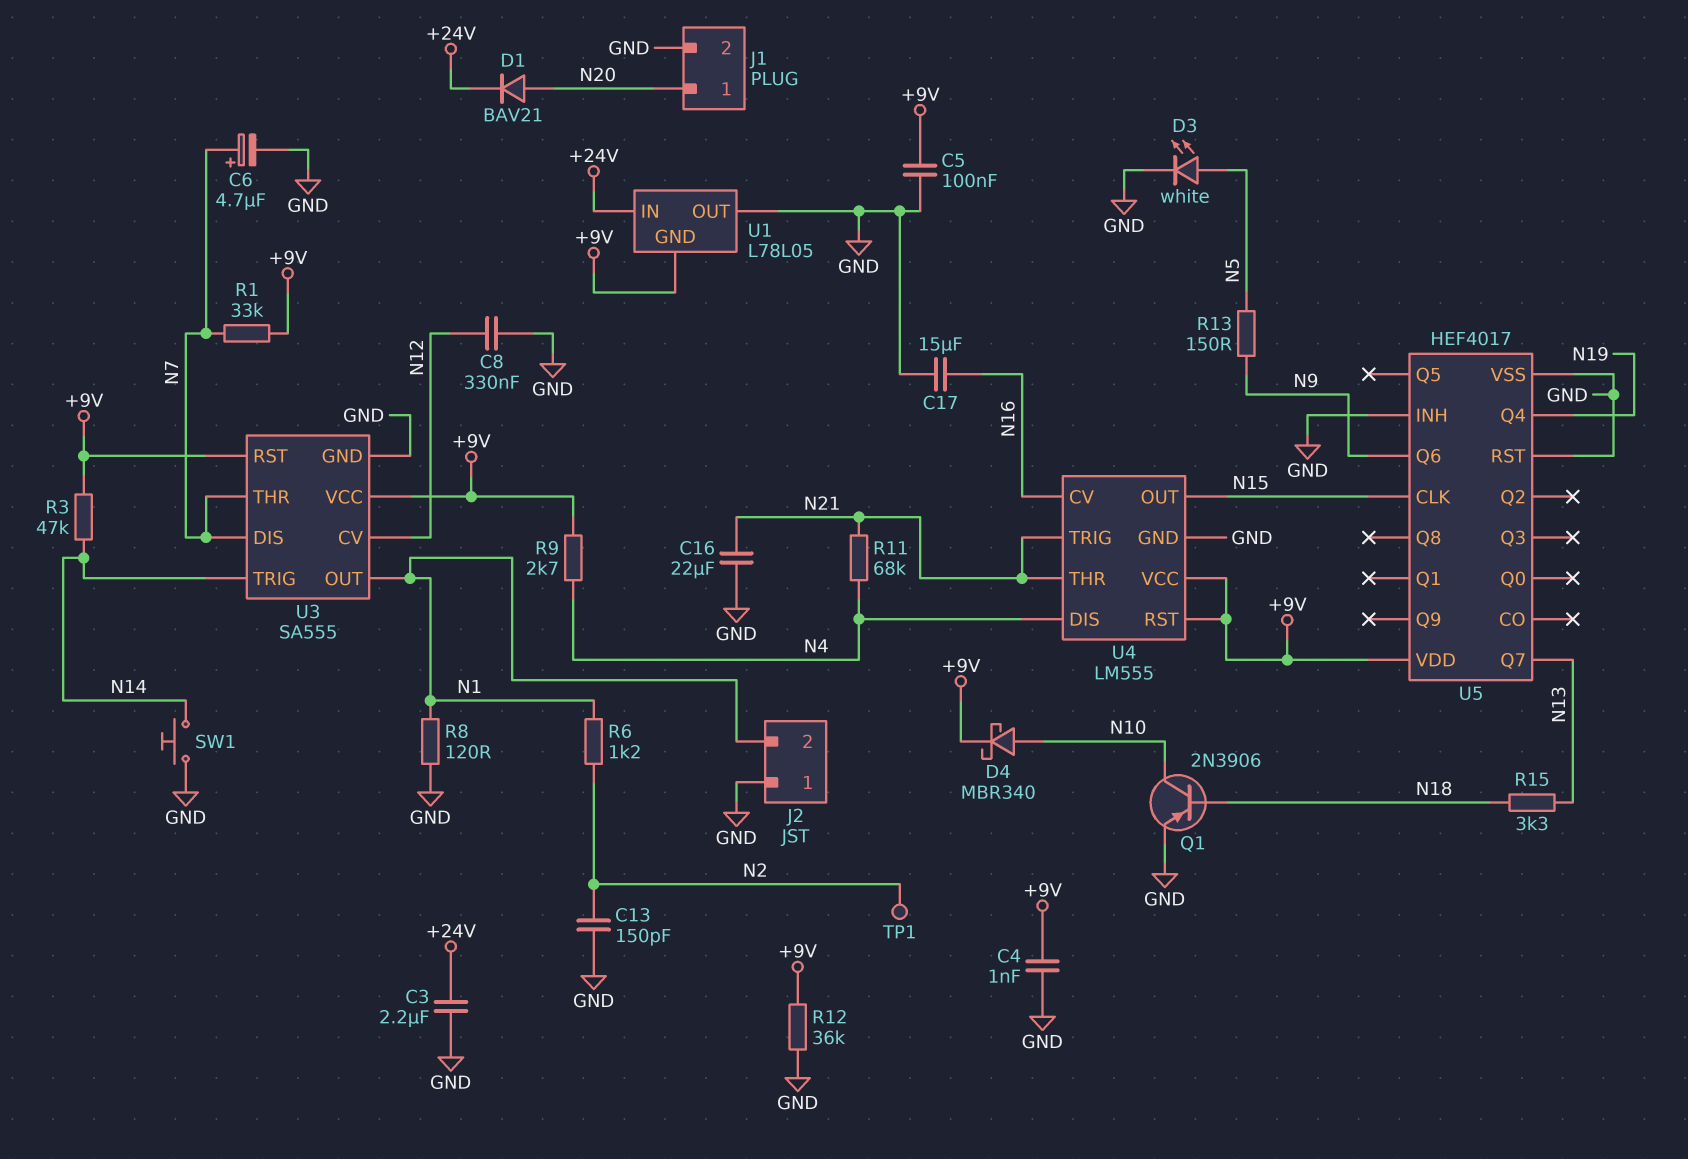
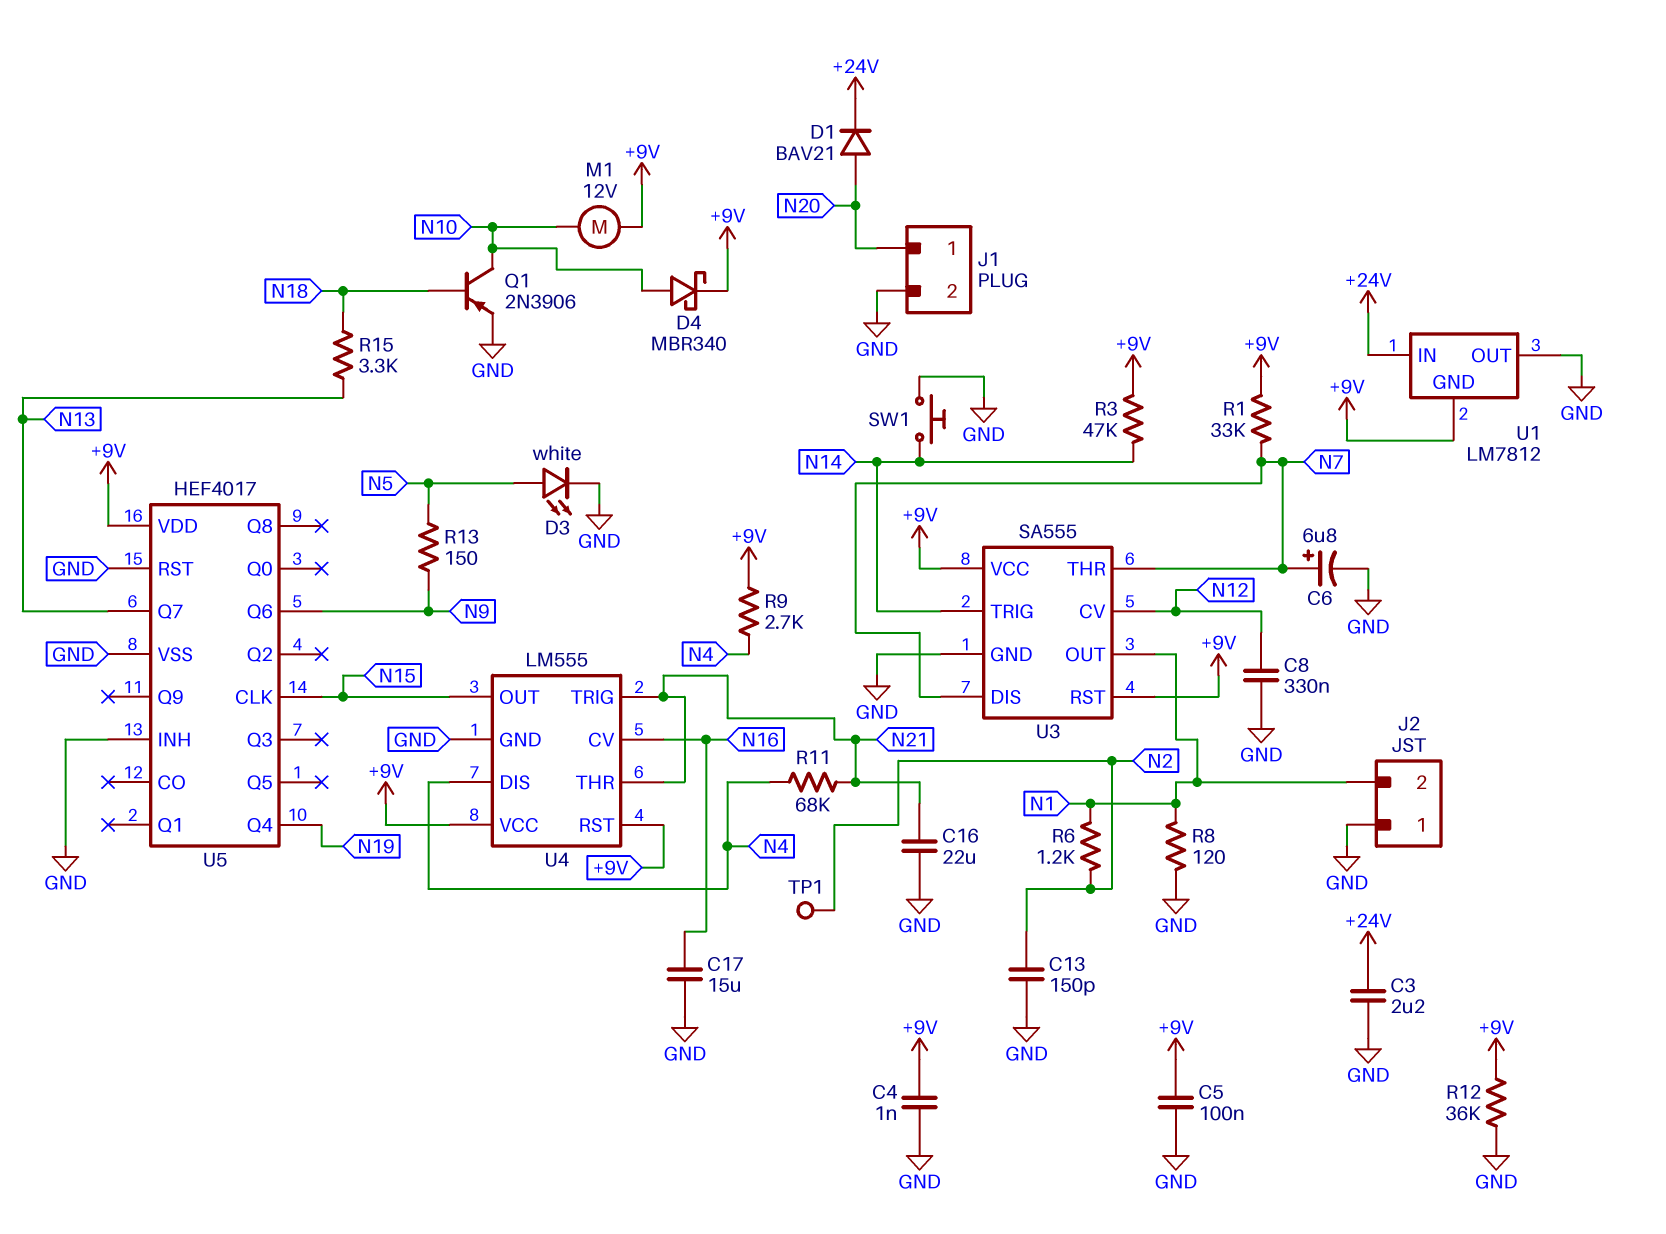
C6: 4.7uF (plus N7, minus GND) -> 6.8uF (plus N7, minus GND)
M1: none -> motor 12V (+9V, N10)
U1: L78L05 -> LM7812

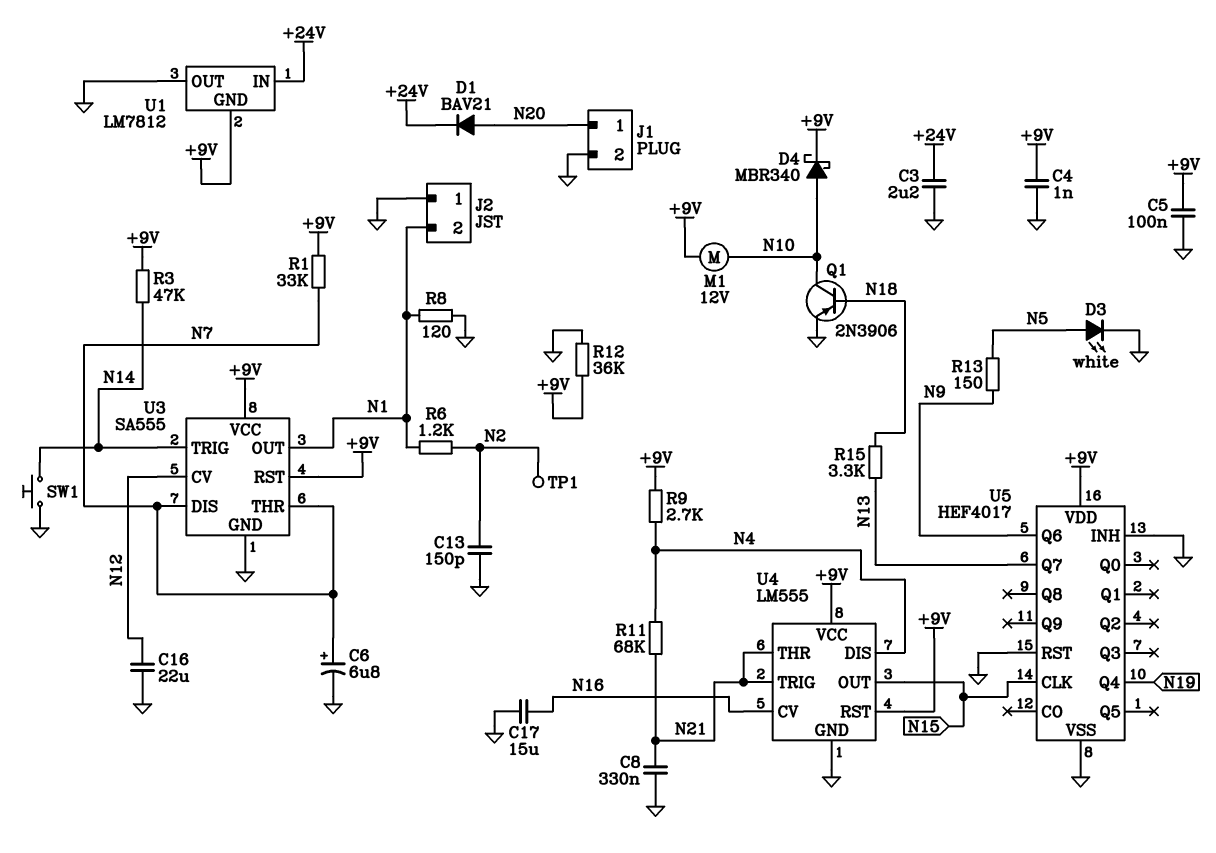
C8: 330nF (GND, N12) -> 330nF (GND, N21)
C16: 22uF (GND, N21) -> 22uF (GND, N12)

